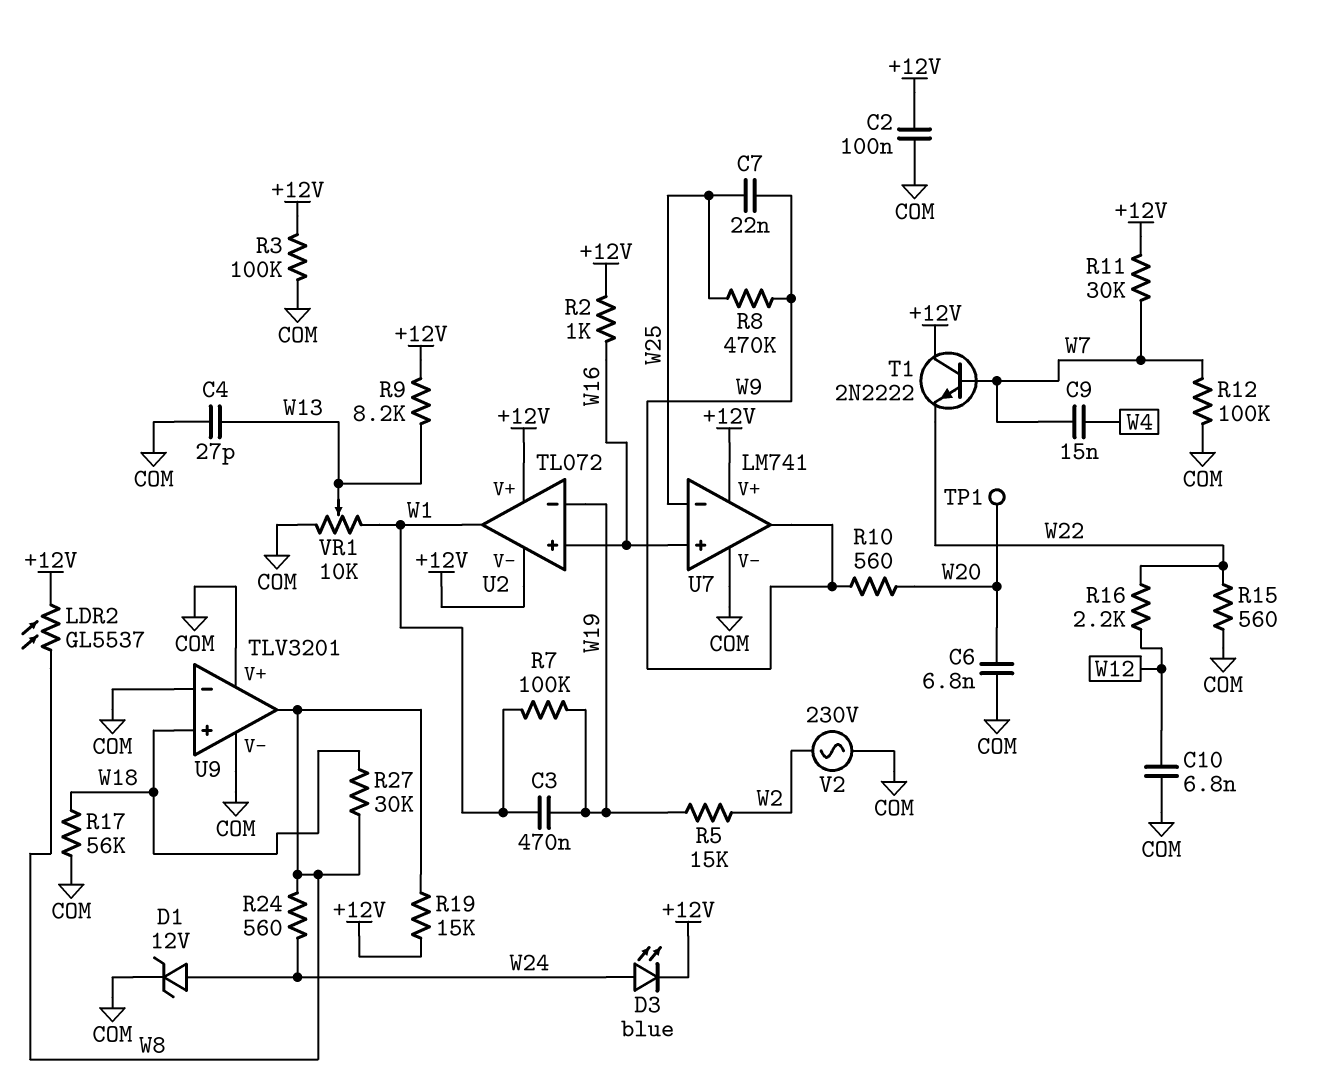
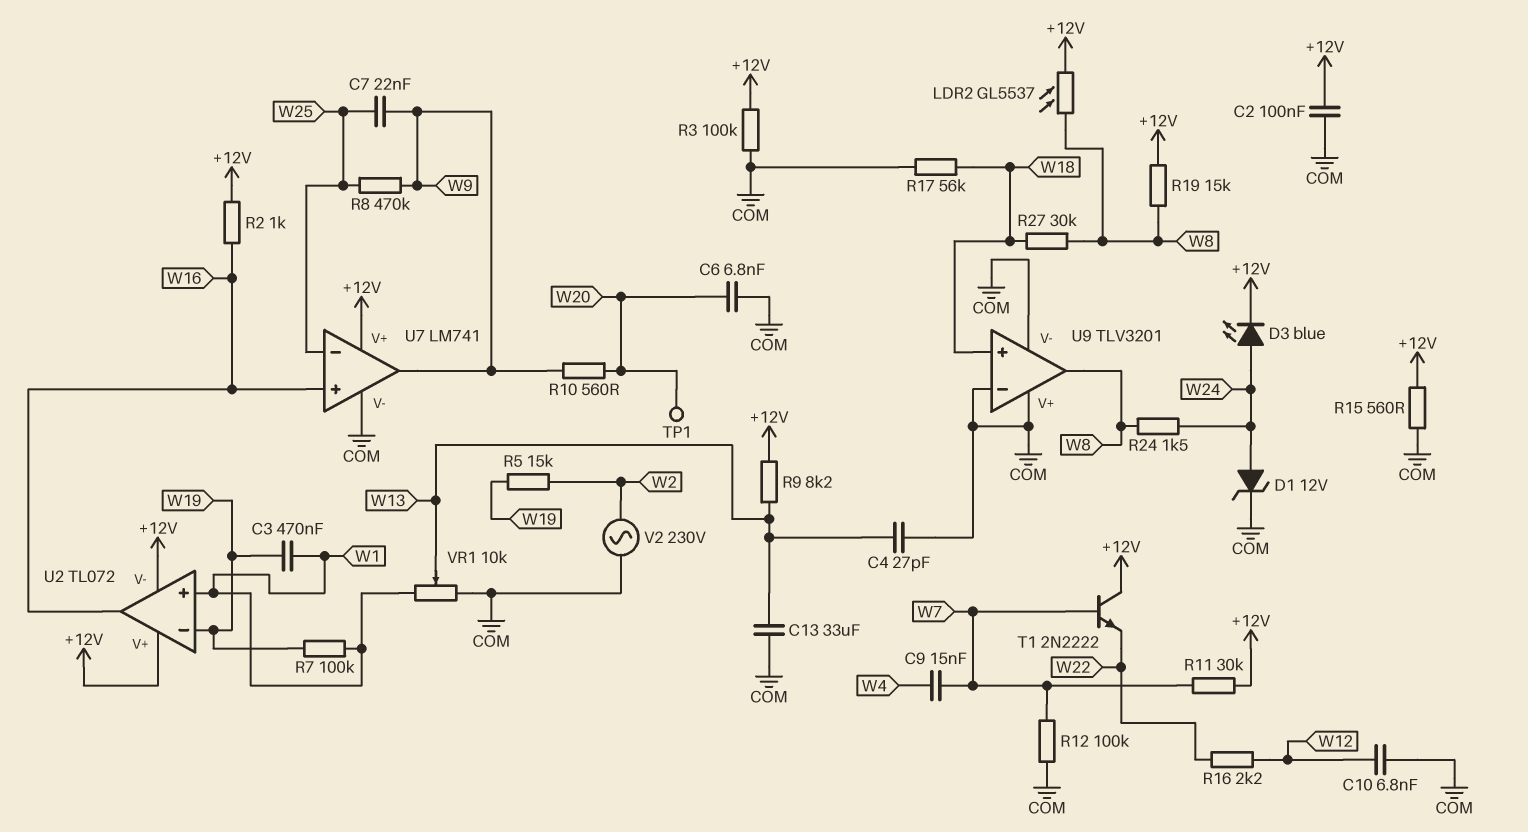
C13: none -> 33uF (COM, W13)
R15: 560 (COM, W22) -> 560 (+12V, COM)
R24: 560 (W8, W24) -> 1.5k (W8, W24)
U2 pin in+: W16 -> W1
U2 pin out: W1 -> W16

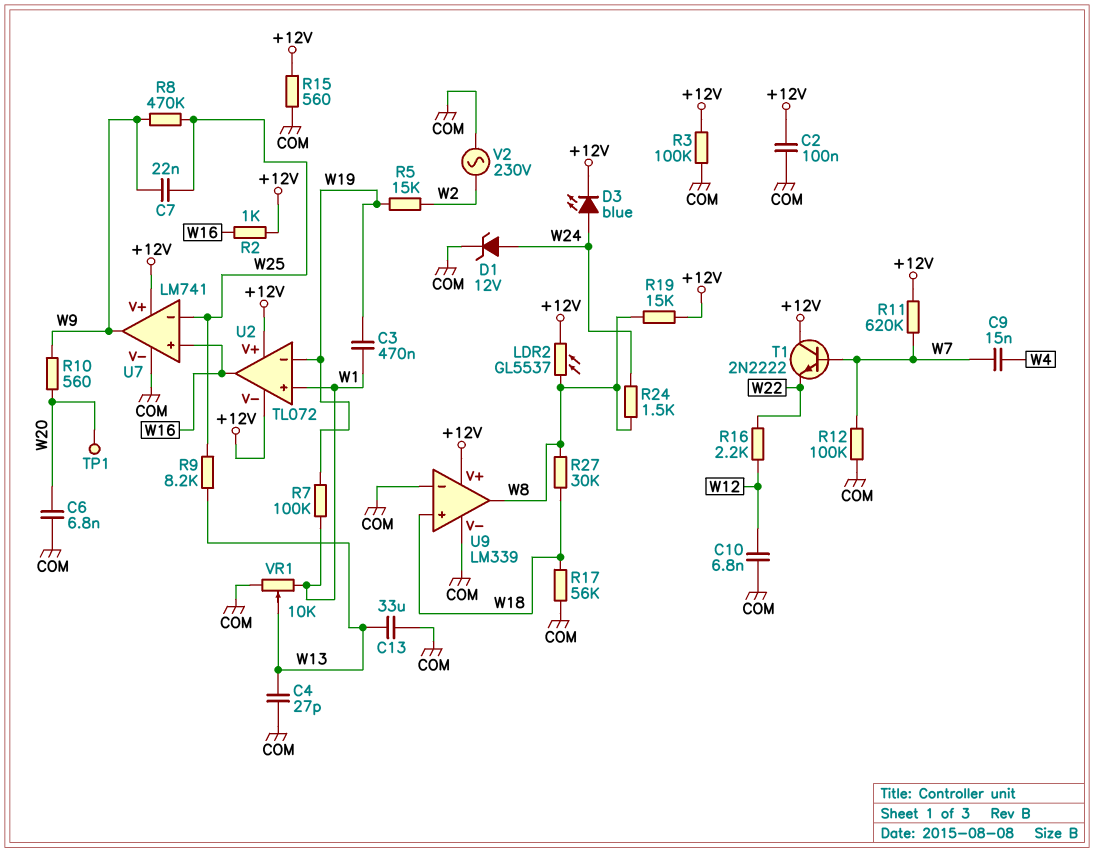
R9: 8.2k (+12V, W13) -> 8.2k (W13, W25)
R11: 30k (+12V, W7) -> 620k (+12V, W7)
U9: TLV3201 -> LM339
U9 pin V+: COM -> +12V

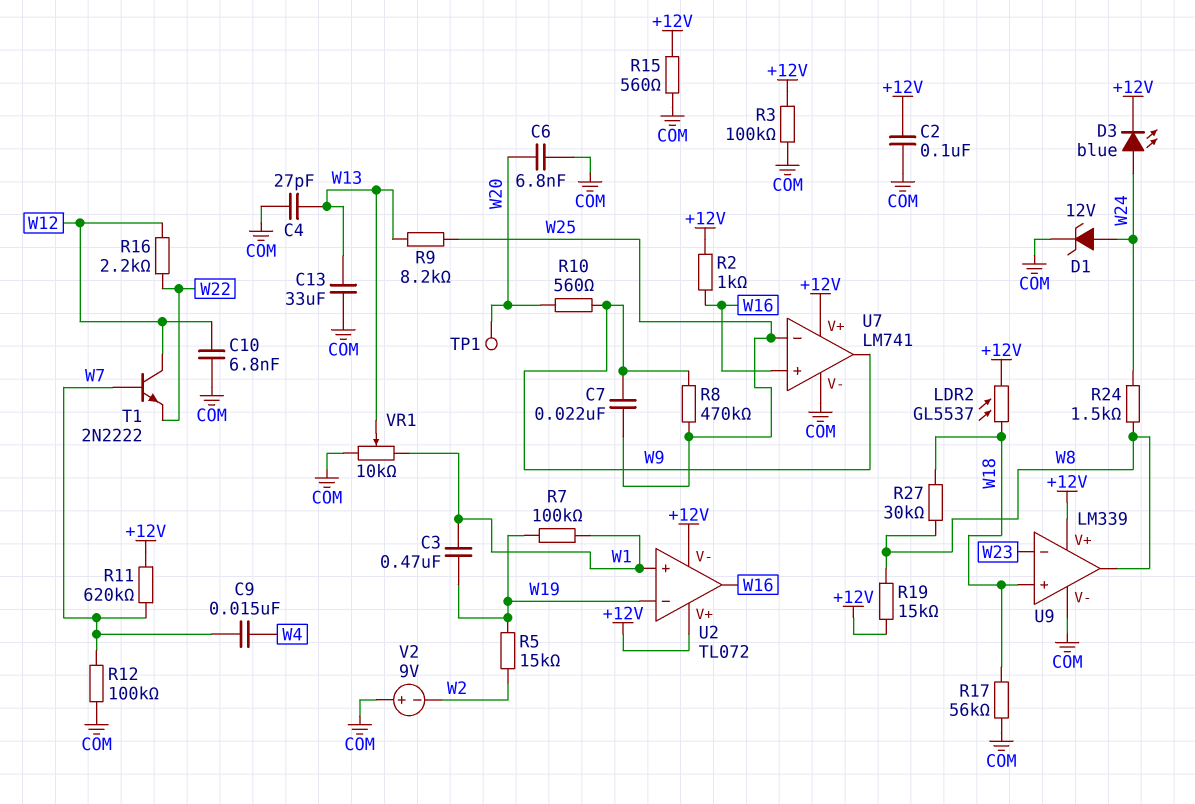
LDR2: GL5537 (+12V, W8) -> GL5537 (+12V, W18)
T1: NPN 2N2222 (B W7, C +12V, E W22) -> NPN 2N2222 (B W7, C W12, E W22)
U9 pin in-: COM -> W23
V2: AC 230V (COM, W2) -> 9V (plus COM, minus W2)

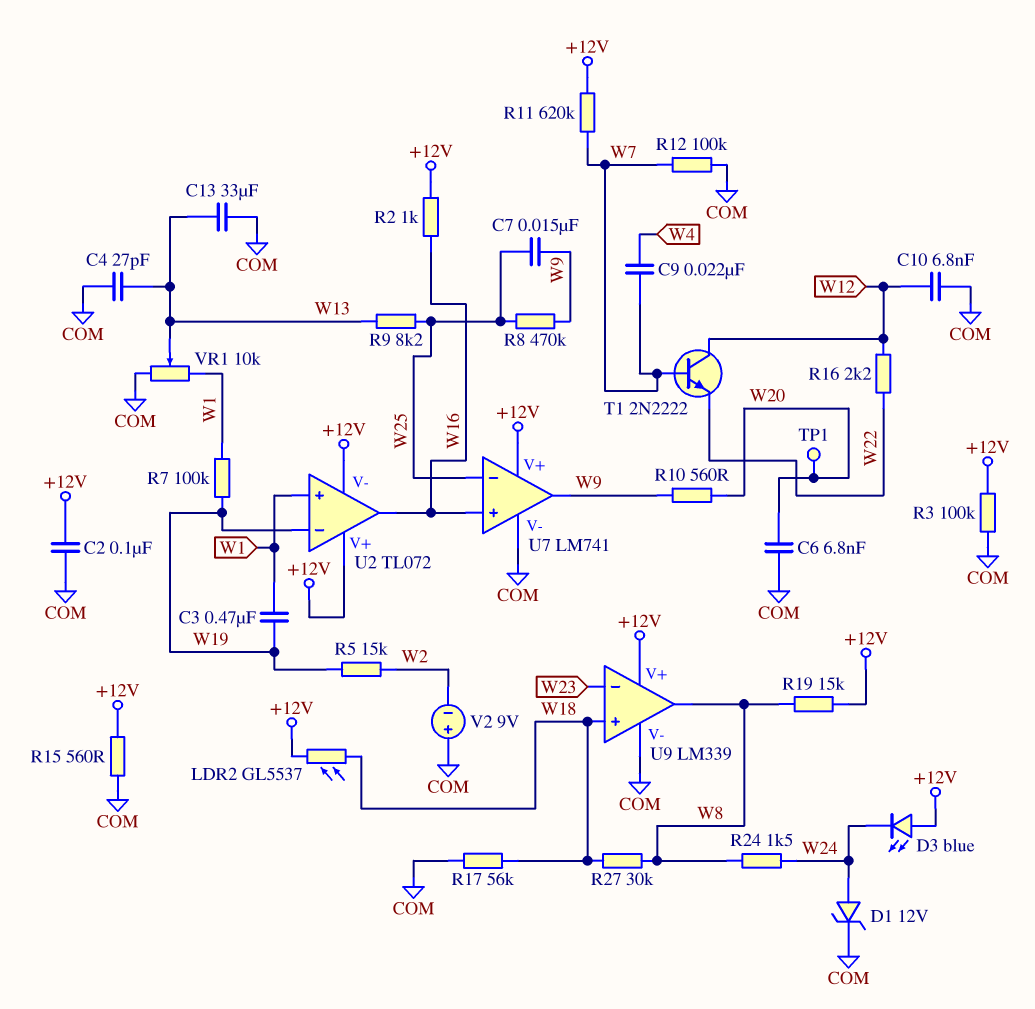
C7: 22nF (W9, W25) -> 15nF (W9, W25)
C9: 15nF (W4, W7) -> 22nF (W4, W7)
D3: LED blue (A W24, K +12V) -> LED blue (A +12V, K W24)

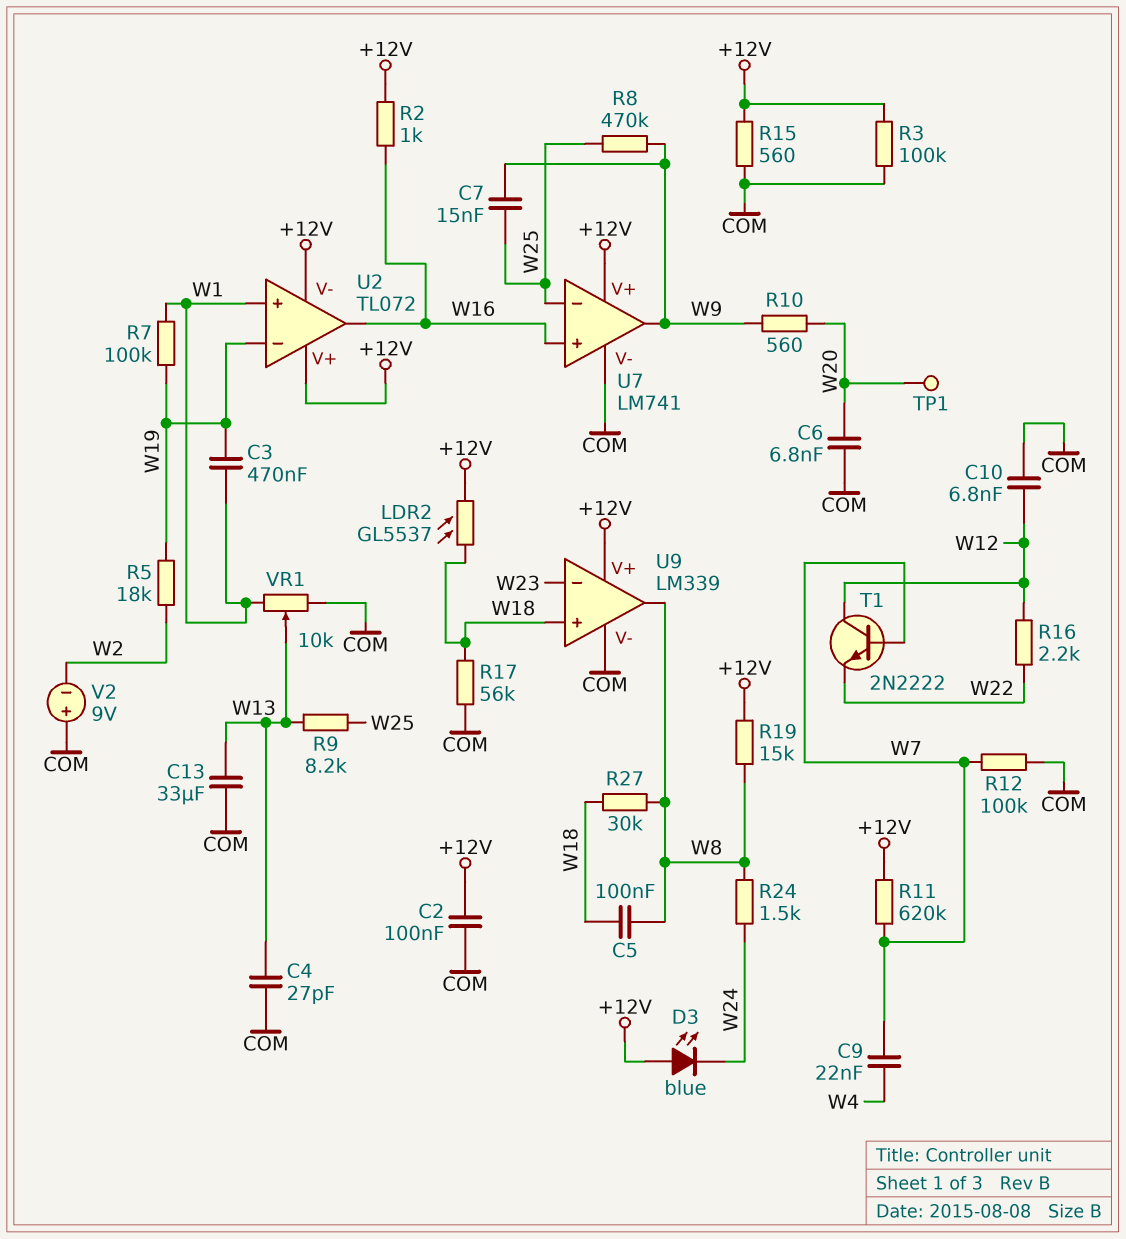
C5: none -> 100nF (W8, W18)
D1: zener 12V (A W24, K COM) -> none
R5: 15k (W2, W19) -> 18k (W2, W19)

